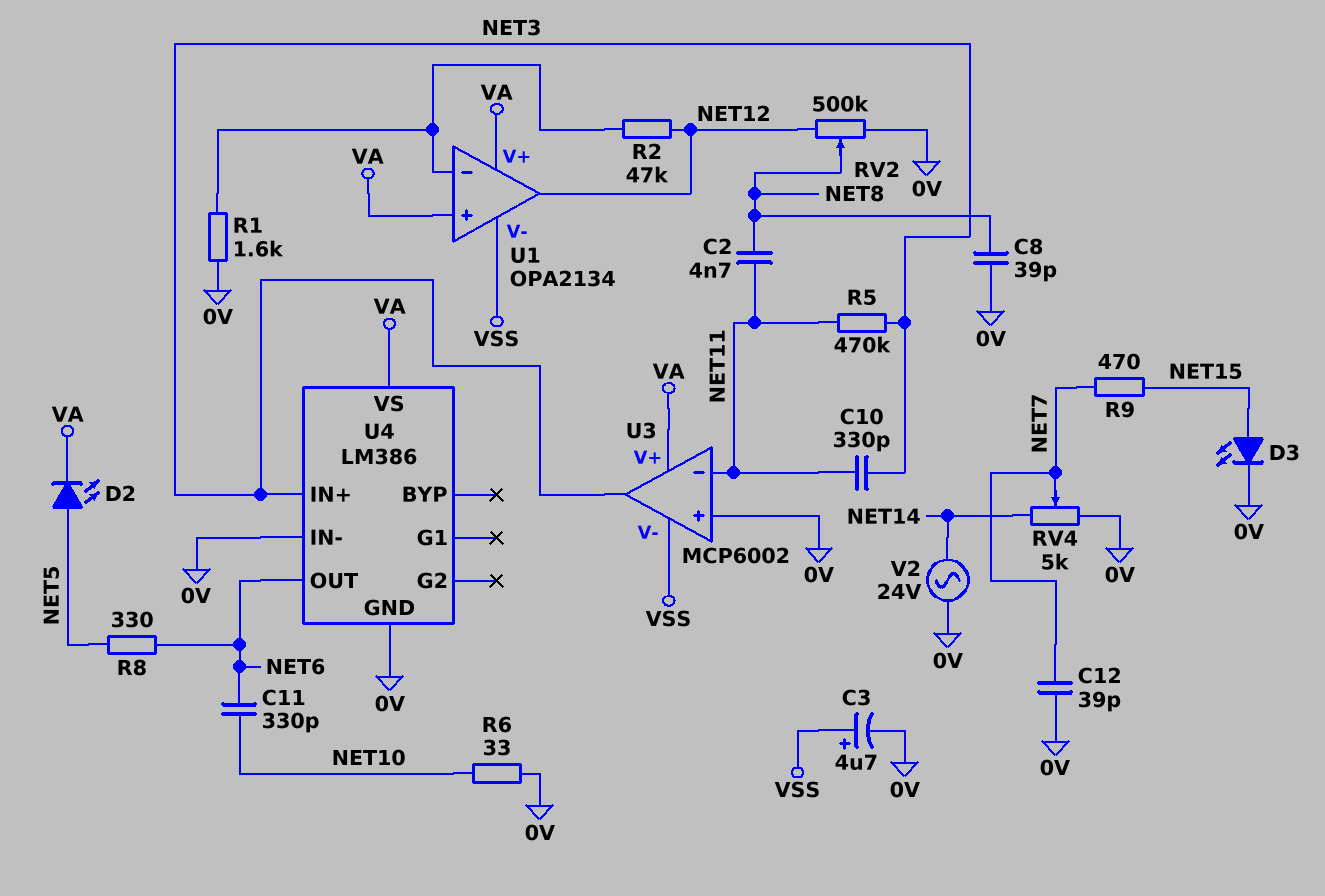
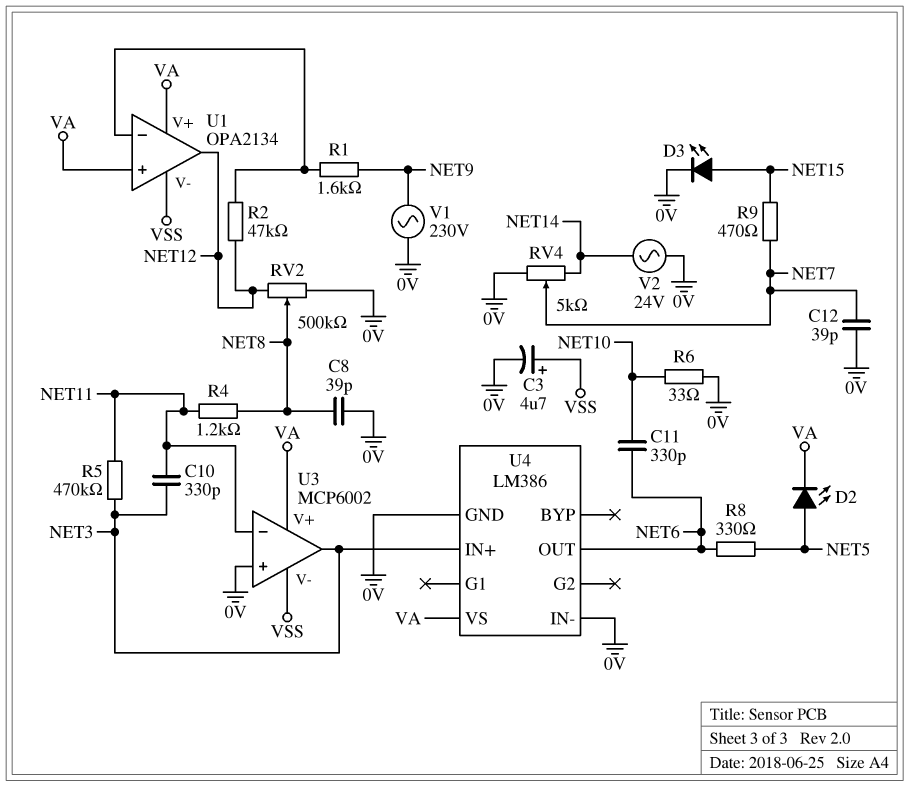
C2: 4.7nF (NET8, NET11) -> none
R1: 1.6k (0V, U1/in-) -> 1.6k (NET9, U1/in-)
R4: none -> 1.2k (NET8, NET11)
V1: none -> AC 230V (0V, NET9)

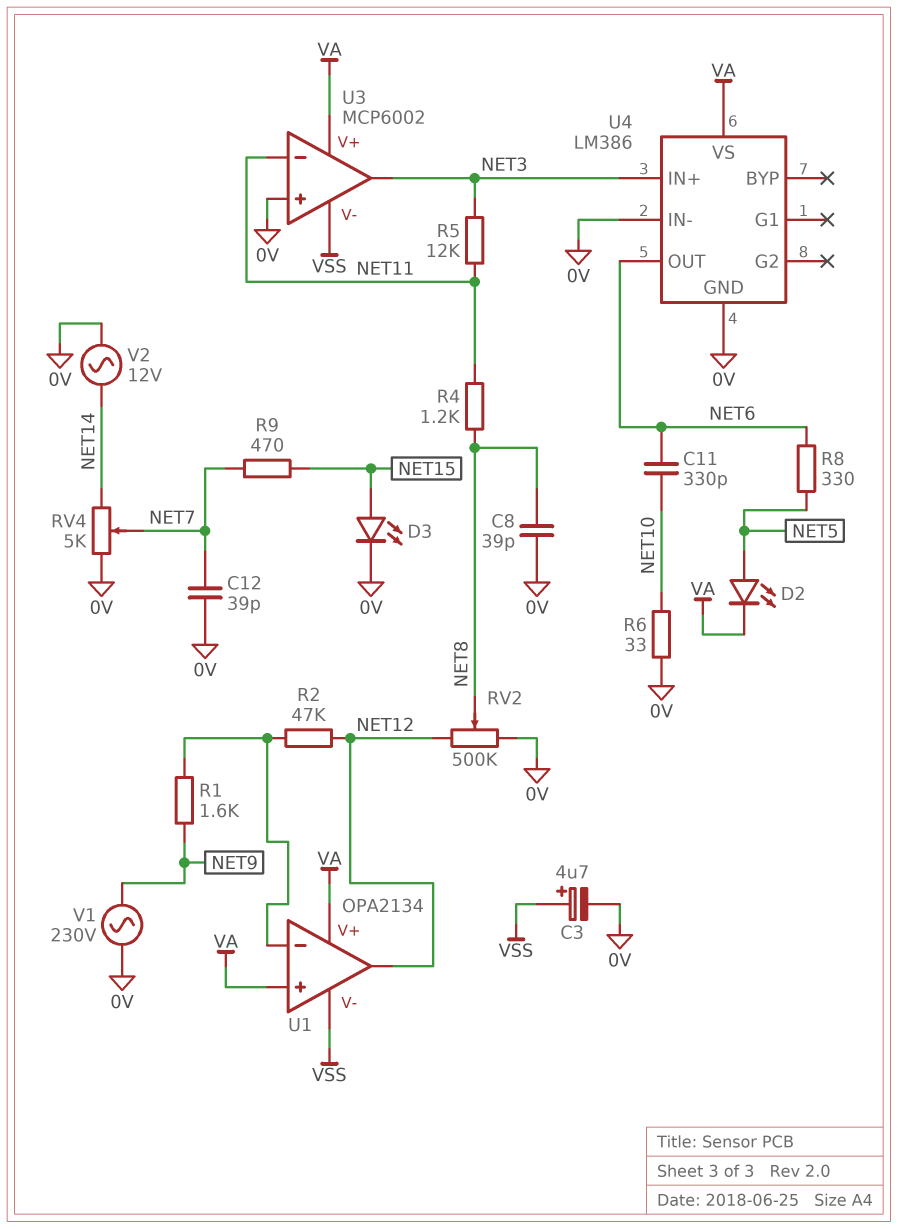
C10: 330pF (NET3, NET11) -> none
R5: 470k (NET3, NET11) -> 12k (NET3, NET11)
V2: AC 24V (0V, NET14) -> AC 12V (0V, NET14)

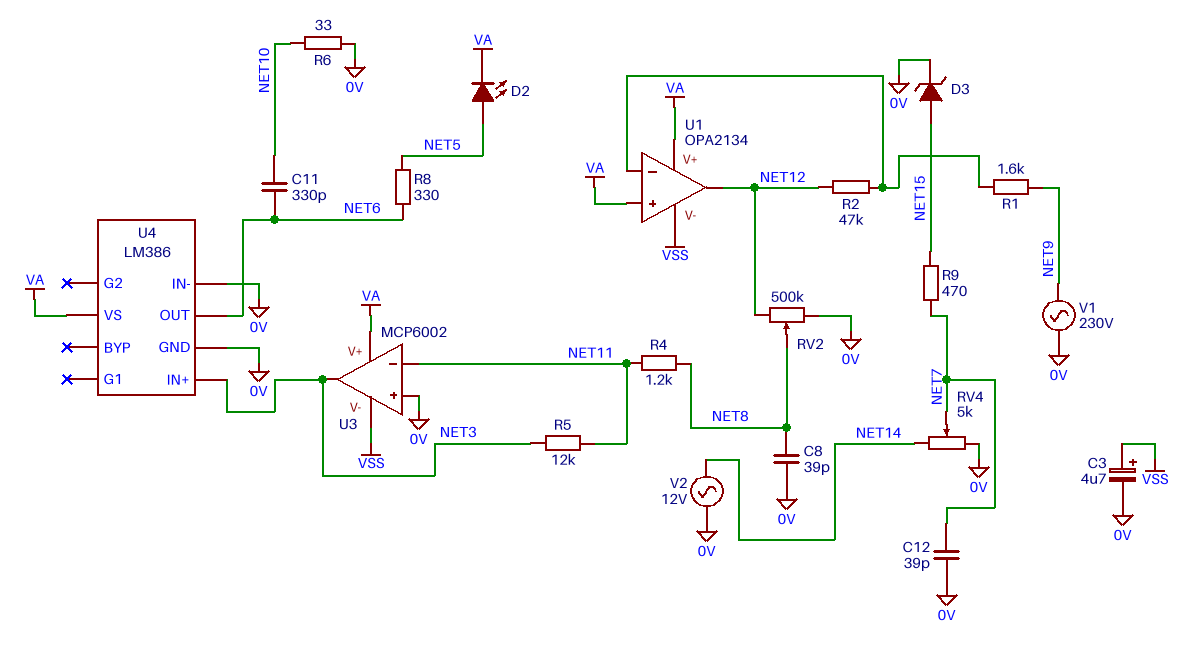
D3: LED (A NET15, K 0V) -> zener (A NET15, K 0V)

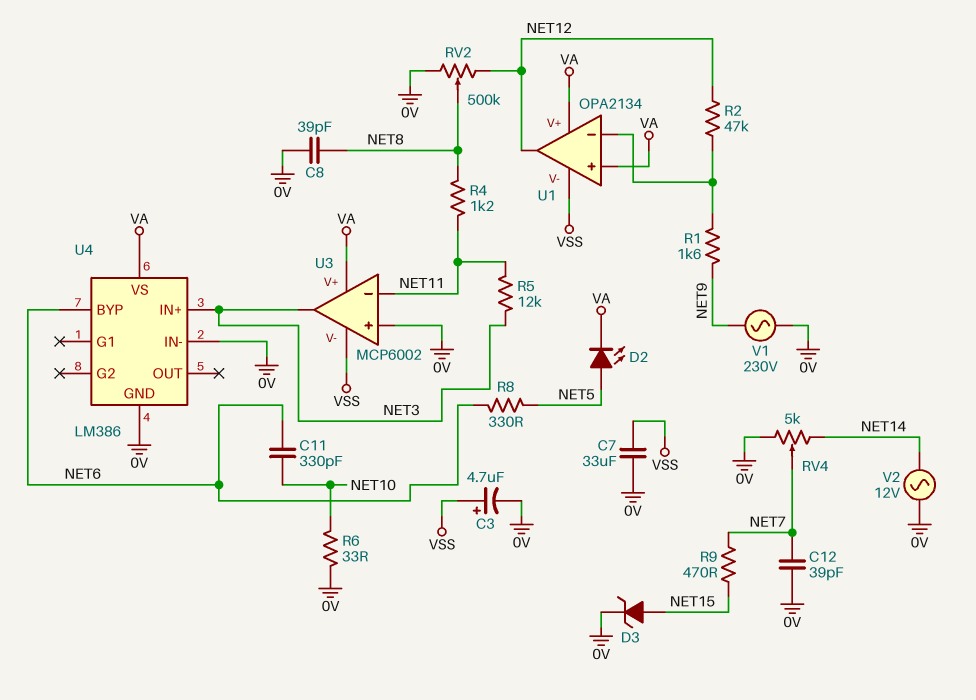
C7: none -> 33uF (0V, VSS)
U4 pin BYP: none -> NET6
U4 pin OUT: NET6 -> none

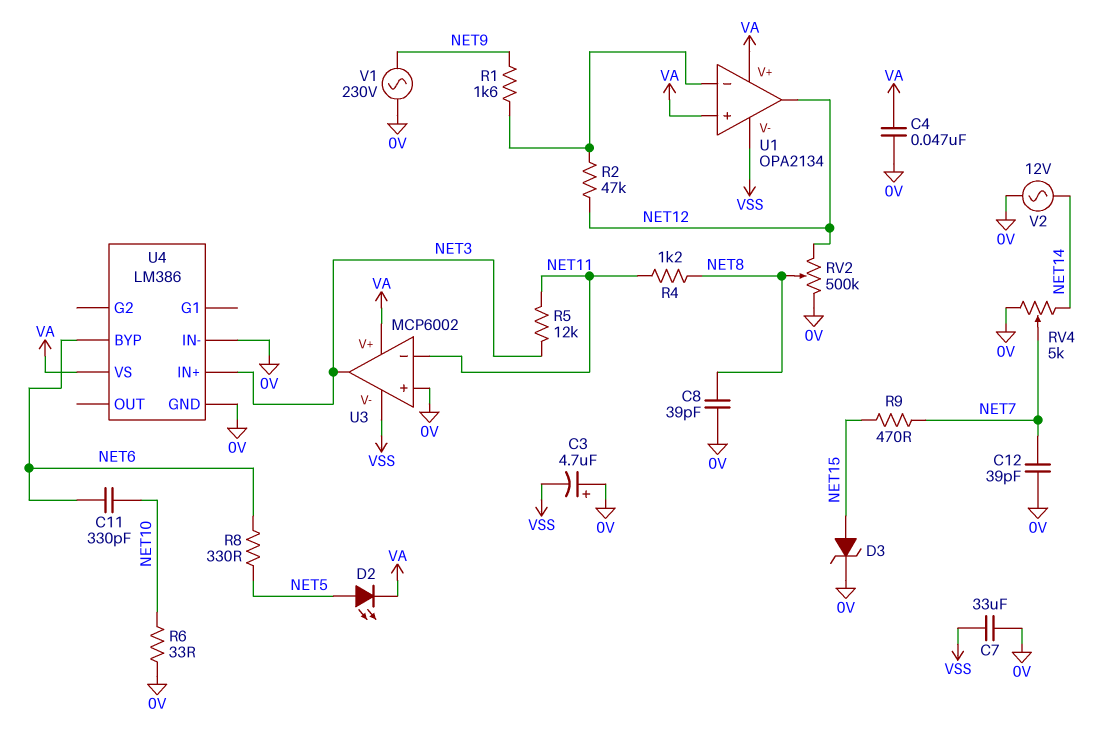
C3: 4.7uF (plus VSS, minus 0V) -> 4.7uF (plus 0V, minus VSS)
C4: none -> 47nF (0V, VA)

